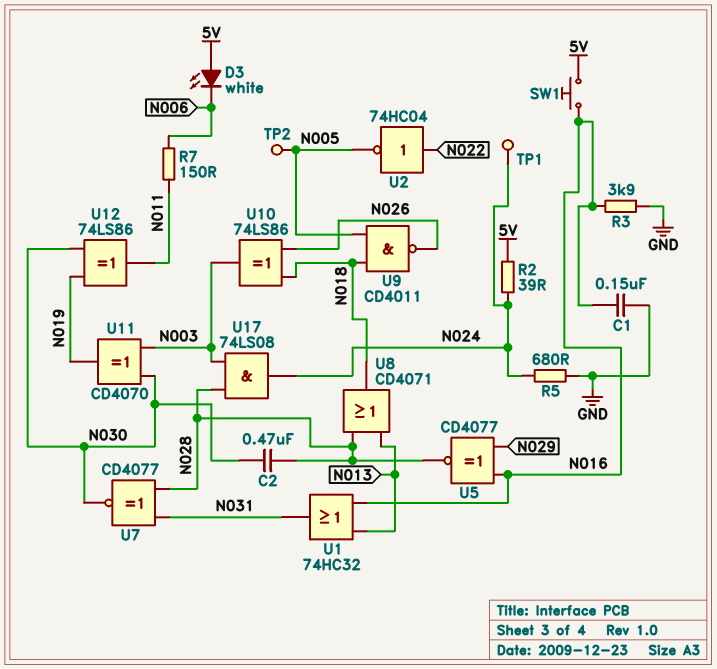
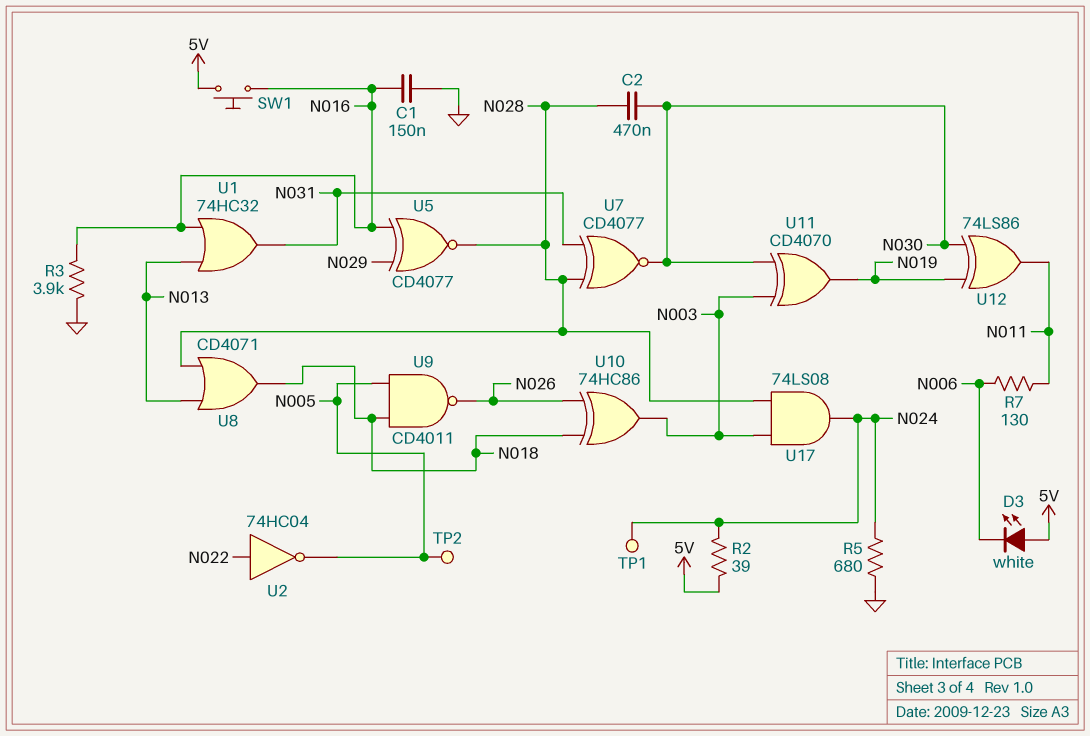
R7: 150 (N006, N011) -> 130 (N006, N011)
U10: XOR 74LS86 (in N018, in N026, out N003) -> XOR 74HC86 (in N018, in N026, out N003)

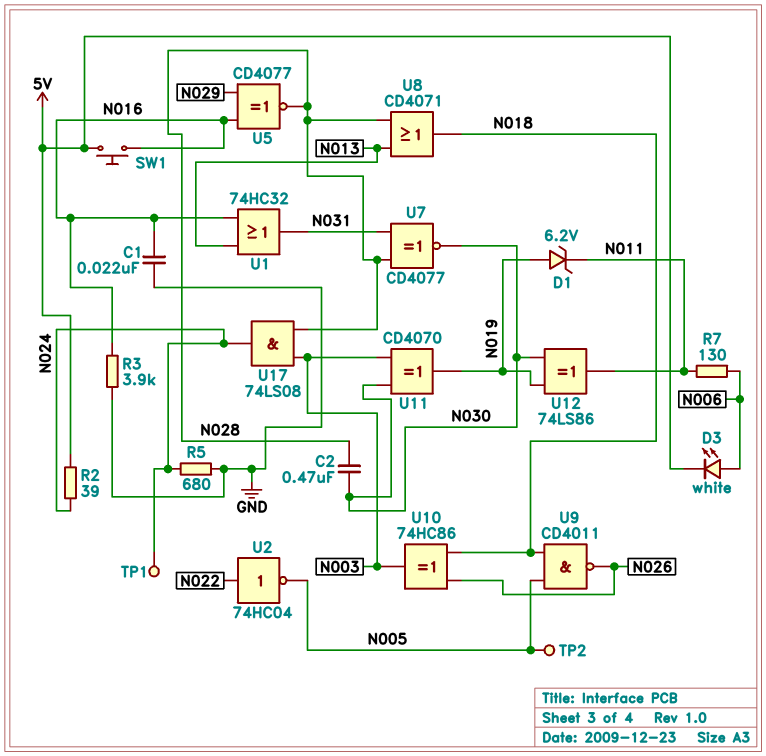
C1: 150nF (GND, N016) -> 22nF (GND, N016)
D1: none -> zener 6.2V (A N019, K N011)
D3: LED white (A 5V, K N006) -> LED white (A N006, K 5V)

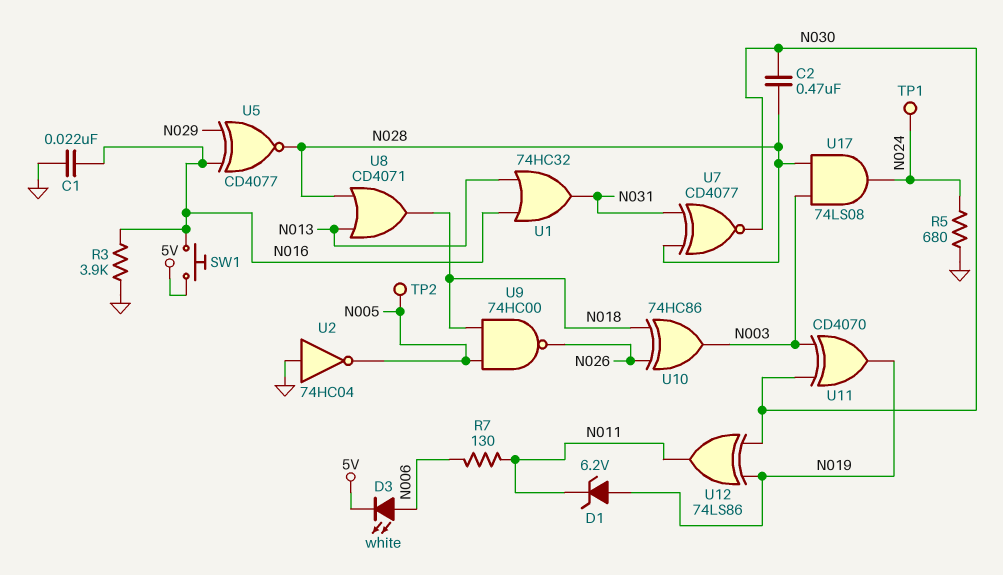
R2: 39 (5V, N024) -> none
U2: NOT 74HC04 (in N022, out N005) -> NOT 74HC04 (in GND, out N005)
U9: NAND CD4011 (in N005, in N018, out N026) -> NAND 74HC00 (in N005, in N018, out N026)

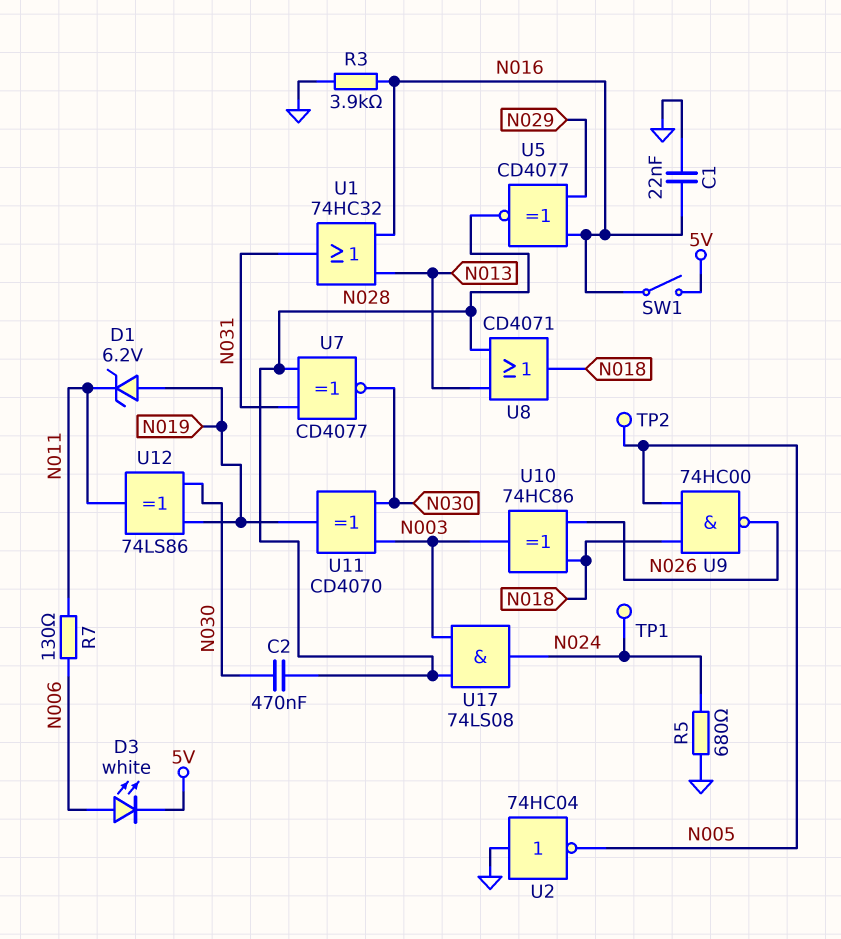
SW1: button (5V, N016) -> switch (5V, N016)

